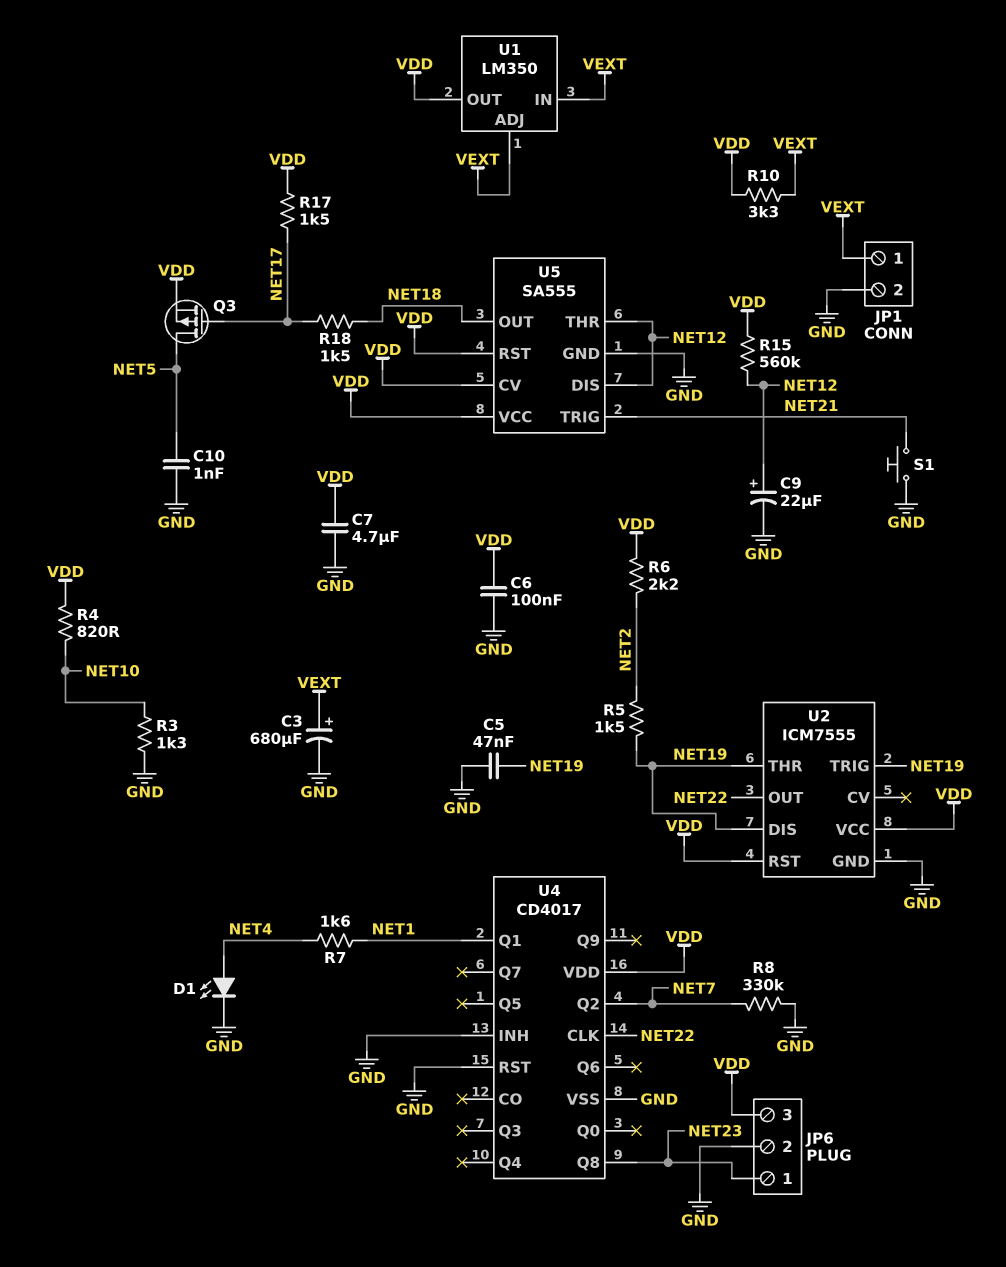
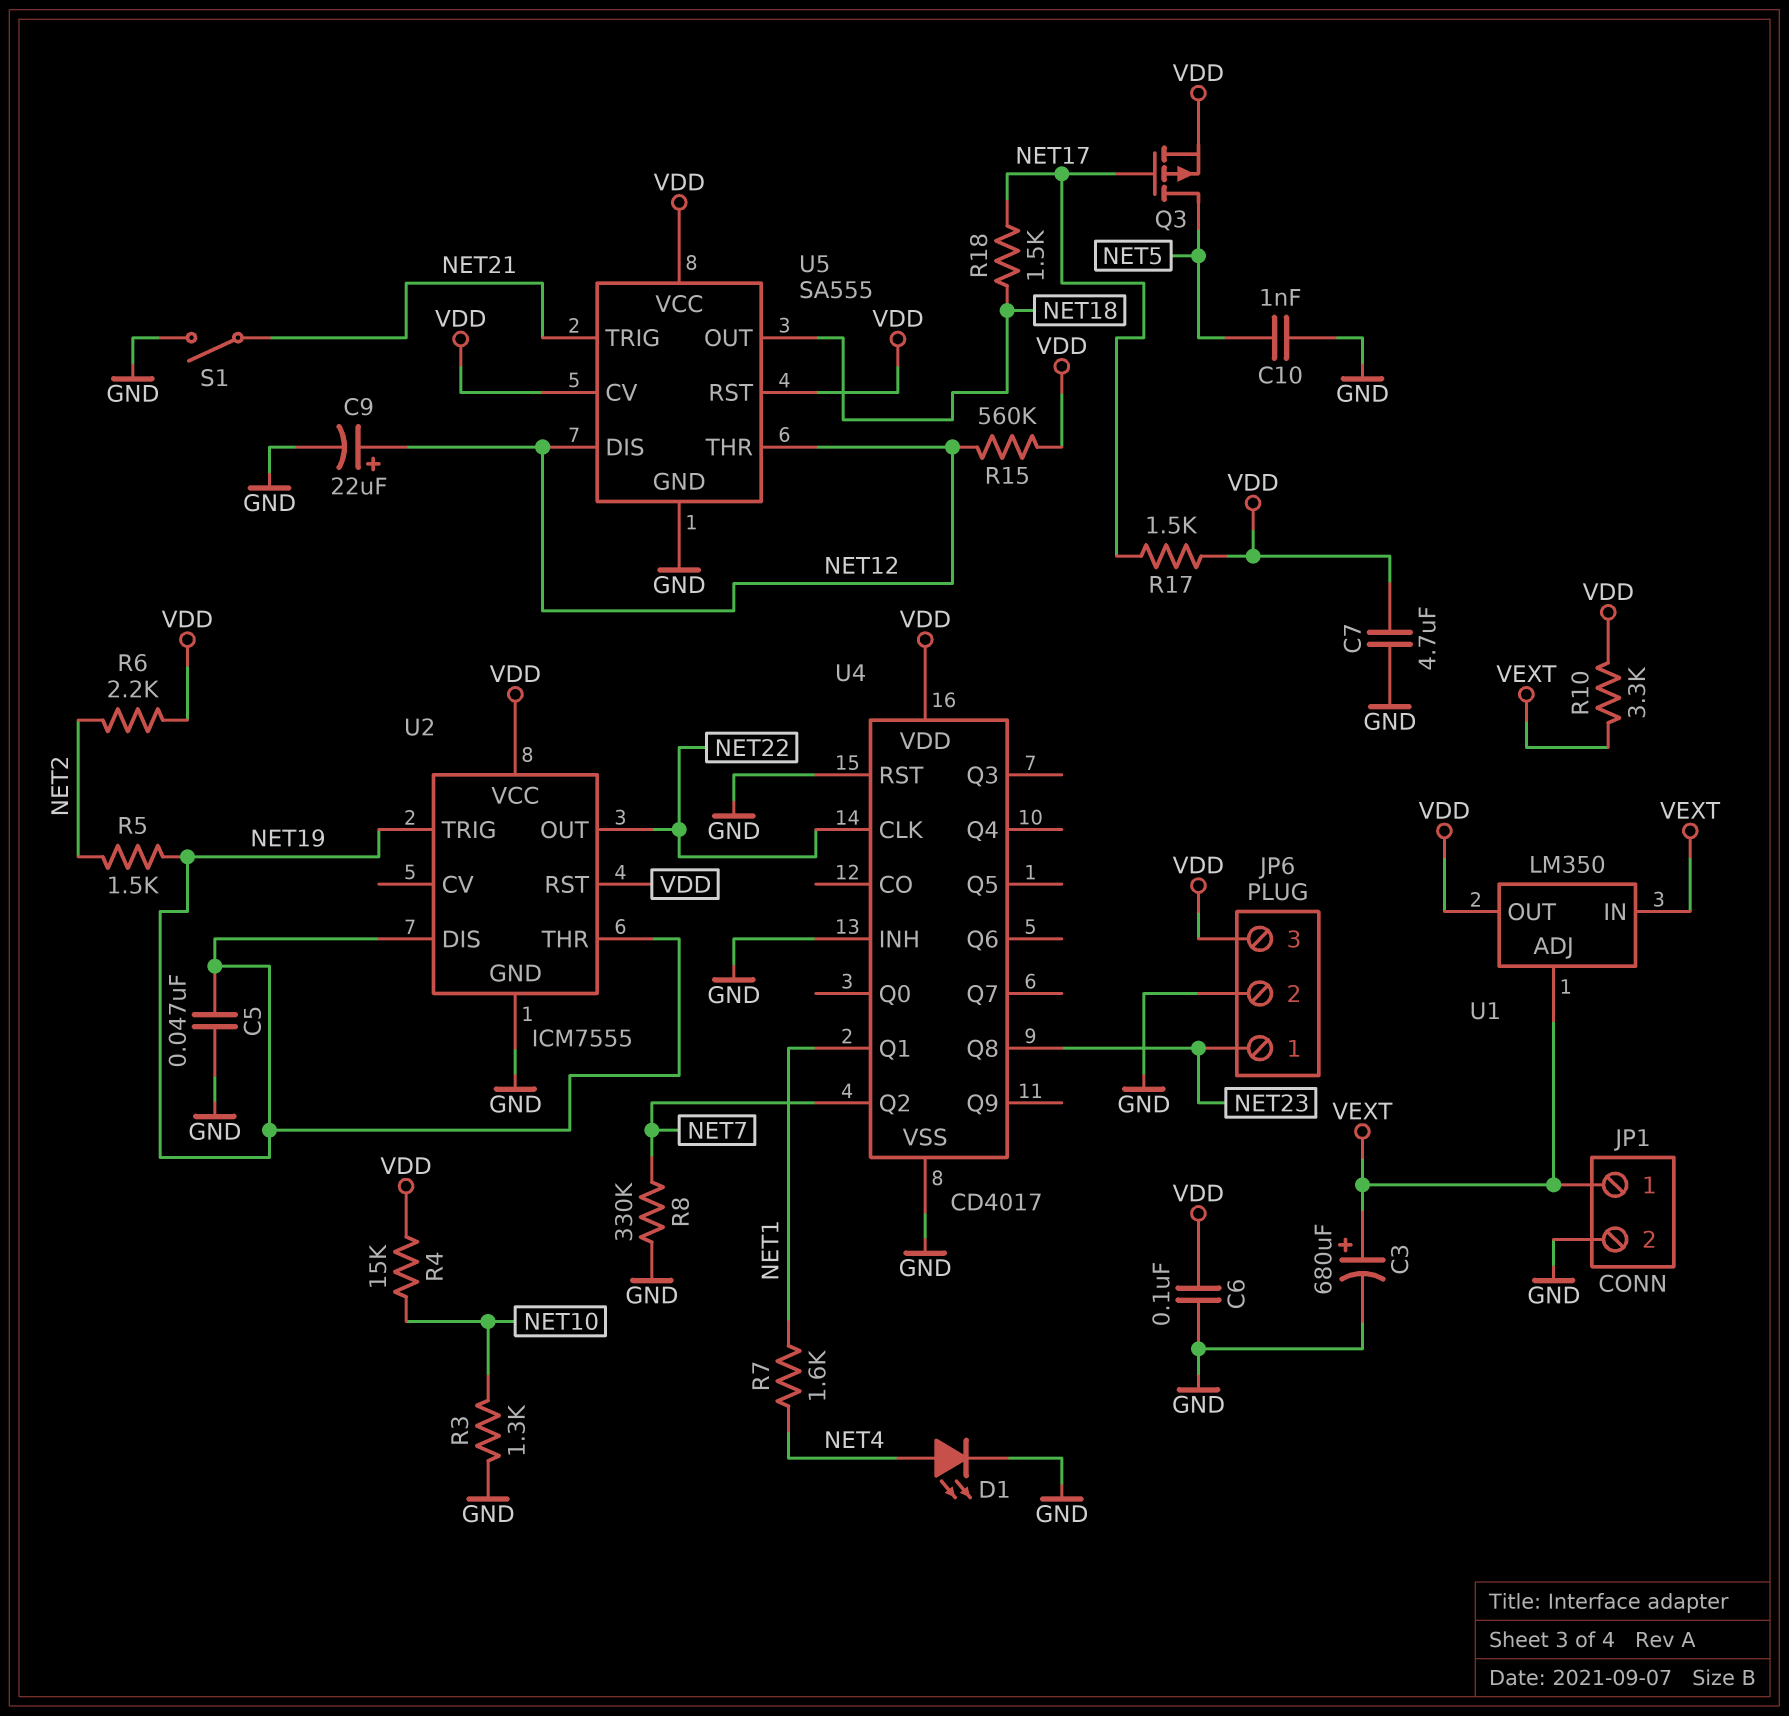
R4: 820 (NET10, VDD) -> 15k (NET10, VDD)
S1: button (GND, NET21) -> switch (GND, NET21)

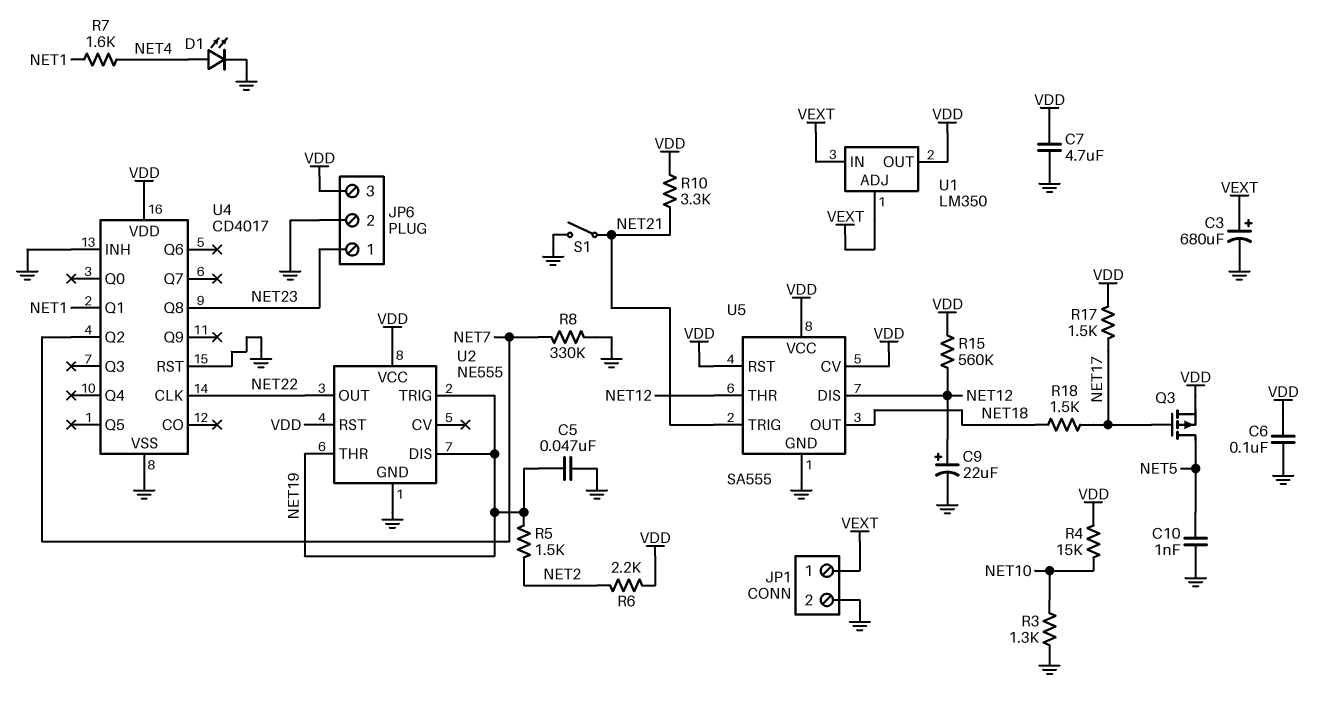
R10: 3.3k (VDD, VEXT) -> 3.3k (NET21, VDD)
U2: ICM7555 -> NE555

